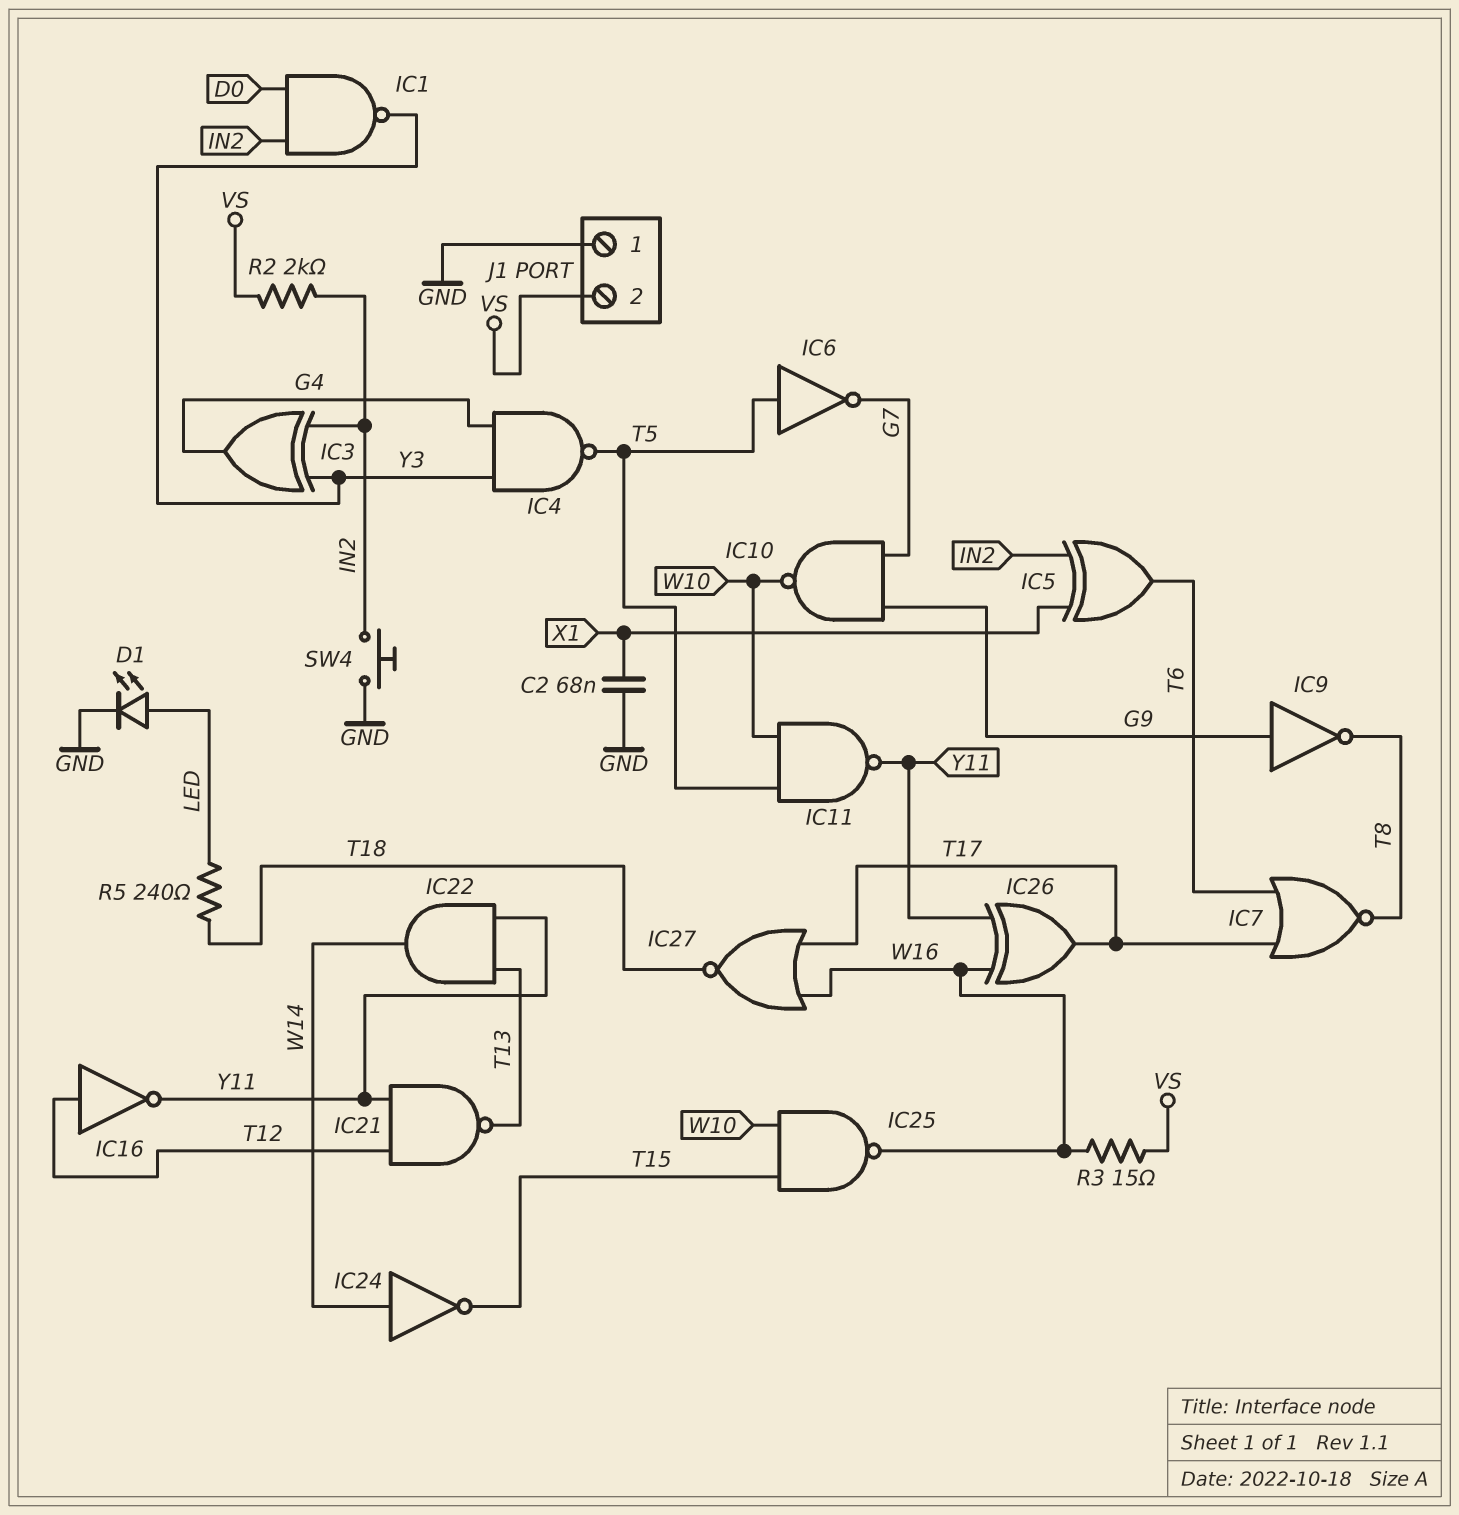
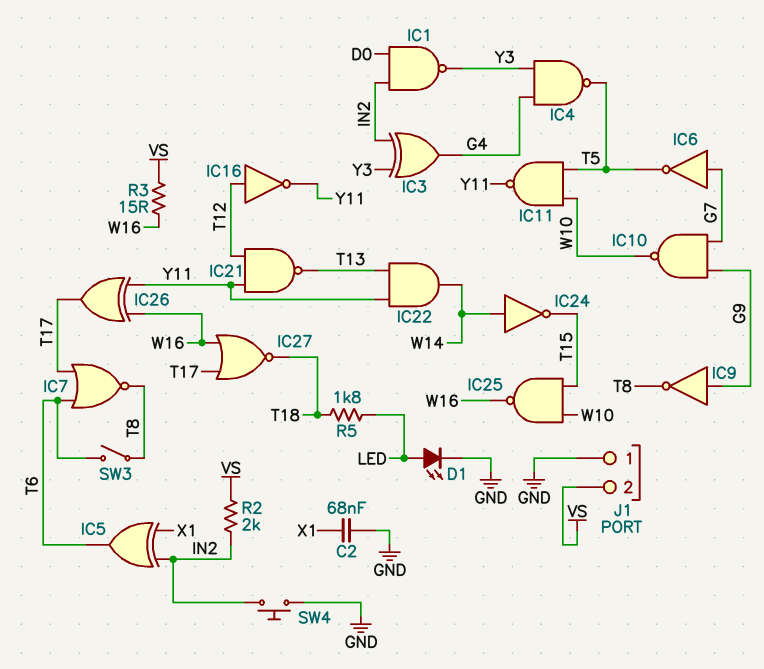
IC6: NOT (in T5, out G7) -> NOT (in G7, out T5)
R5: 240 (LED, T18) -> 1.8k (LED, T18)
SW3: none -> switch (T6, T8)

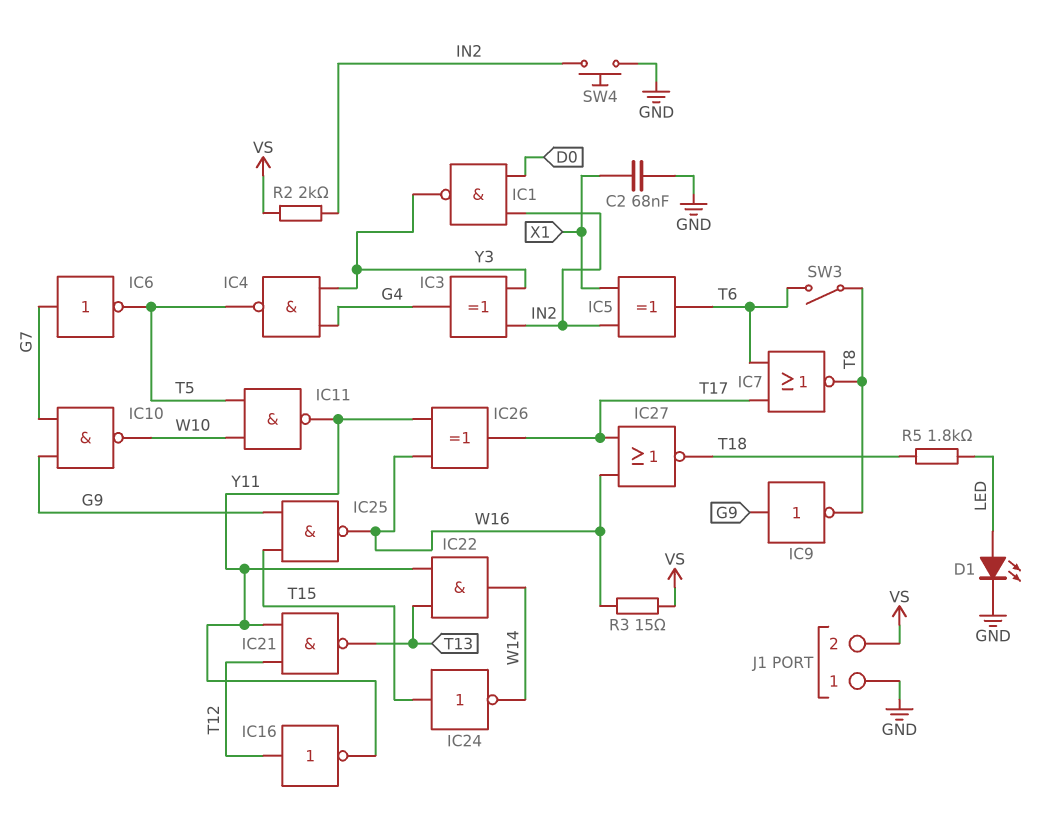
IC24: NOT (in W14, out T15) -> NOT (in T15, out W14)
IC25: NAND (in T15, in W10, out W16) -> NAND (in G9, in T15, out W16)

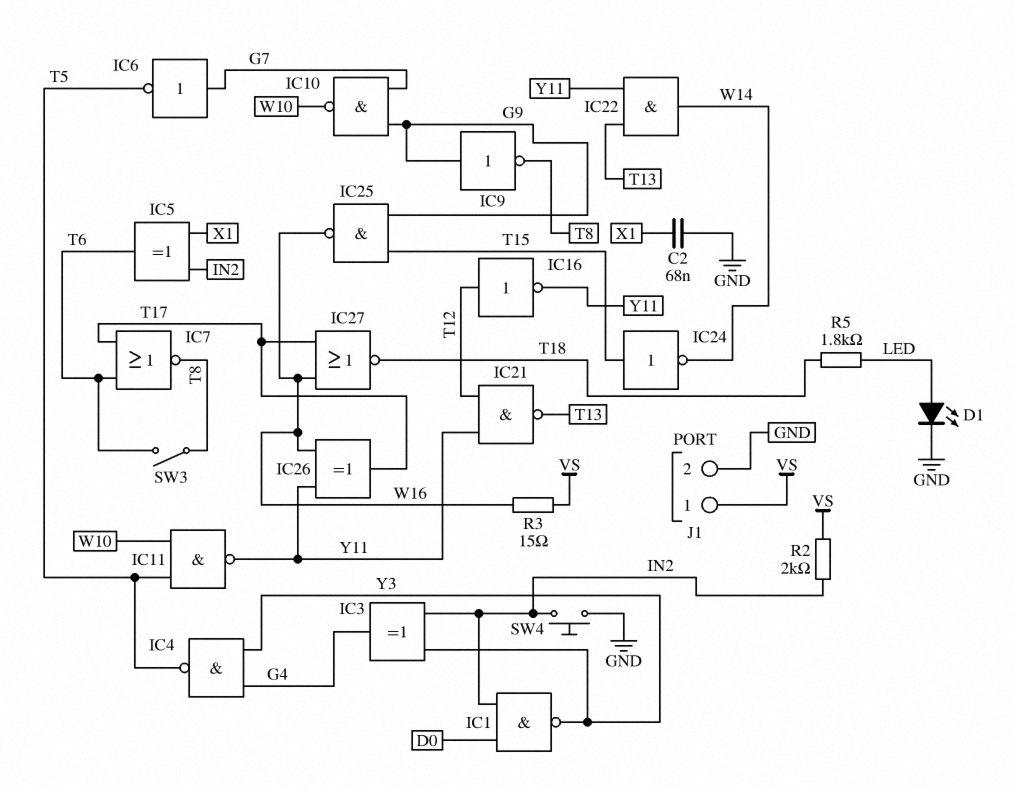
J1 pin 1: GND -> VS
J1 pin 2: VS -> GND

